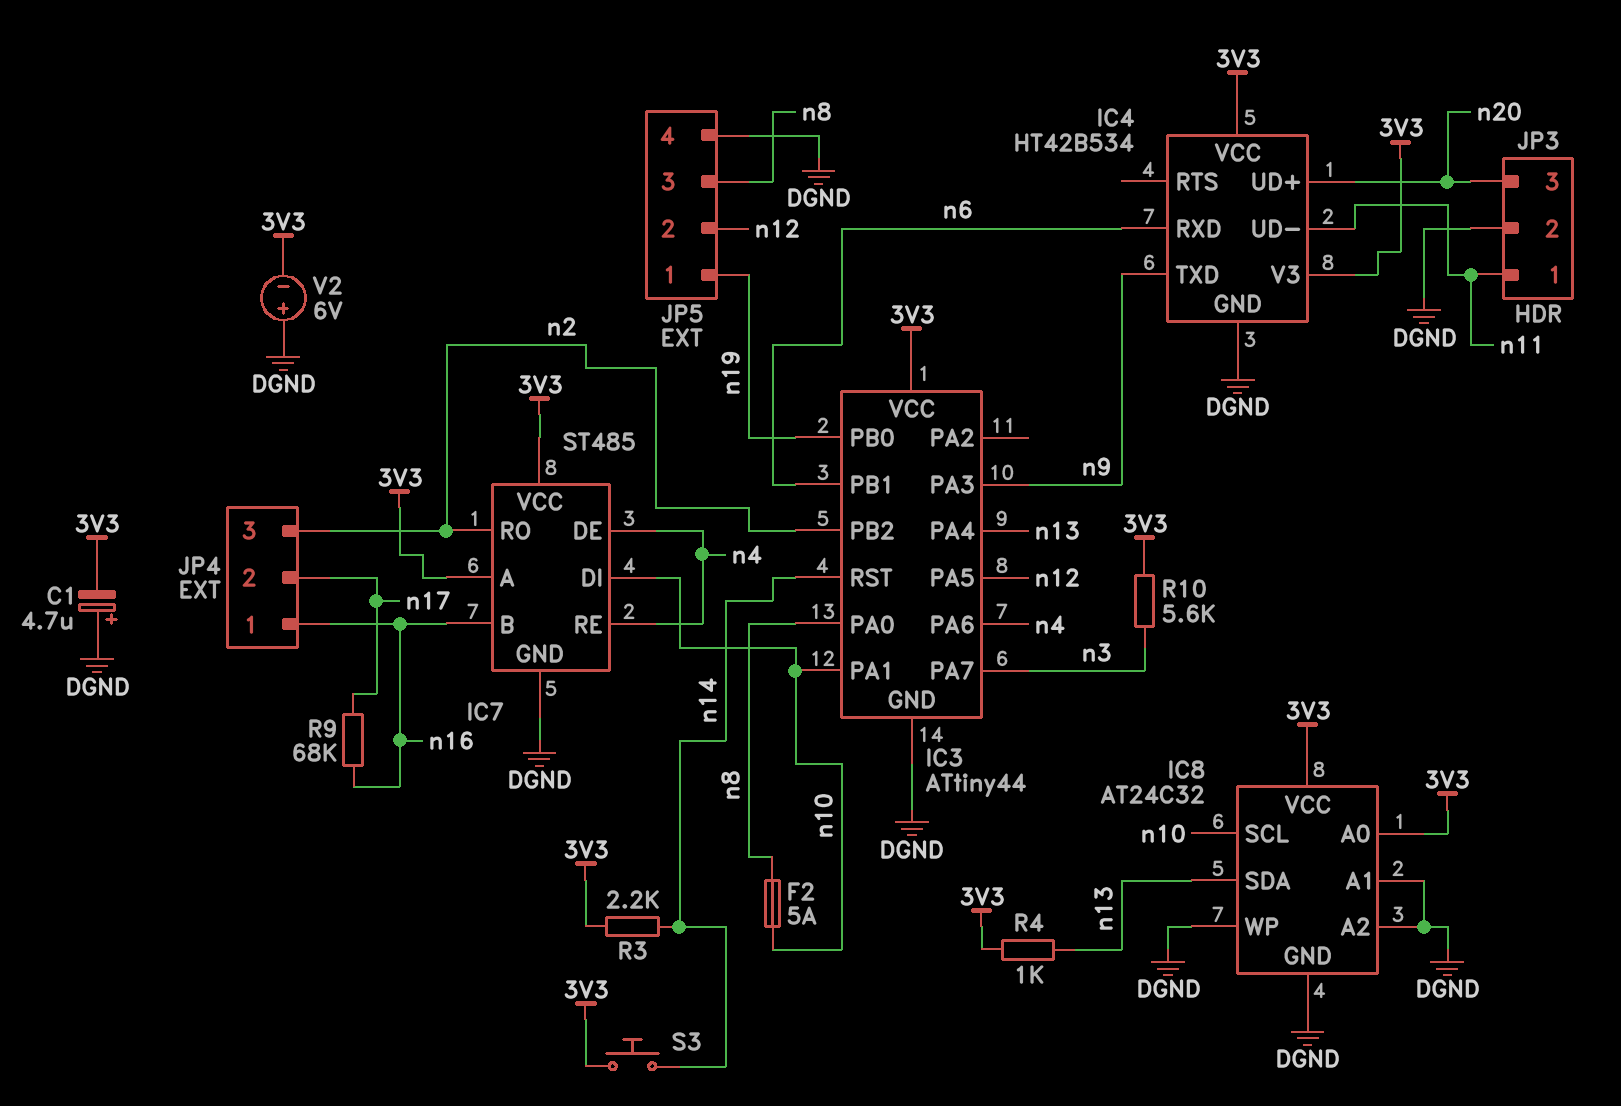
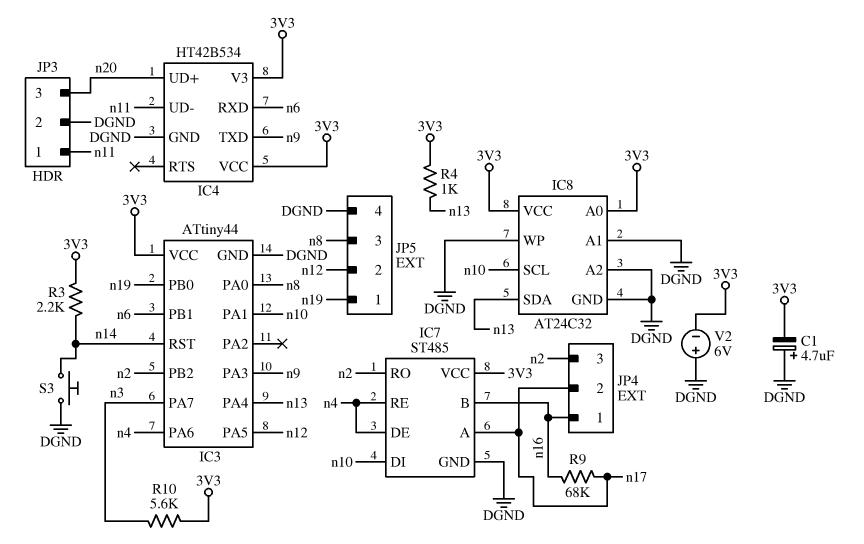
F2: 5A (n8, n10) -> none
IC7 pin A: 3V3 -> n17
S3: button (3V3, n14) -> button (DGND, n14)

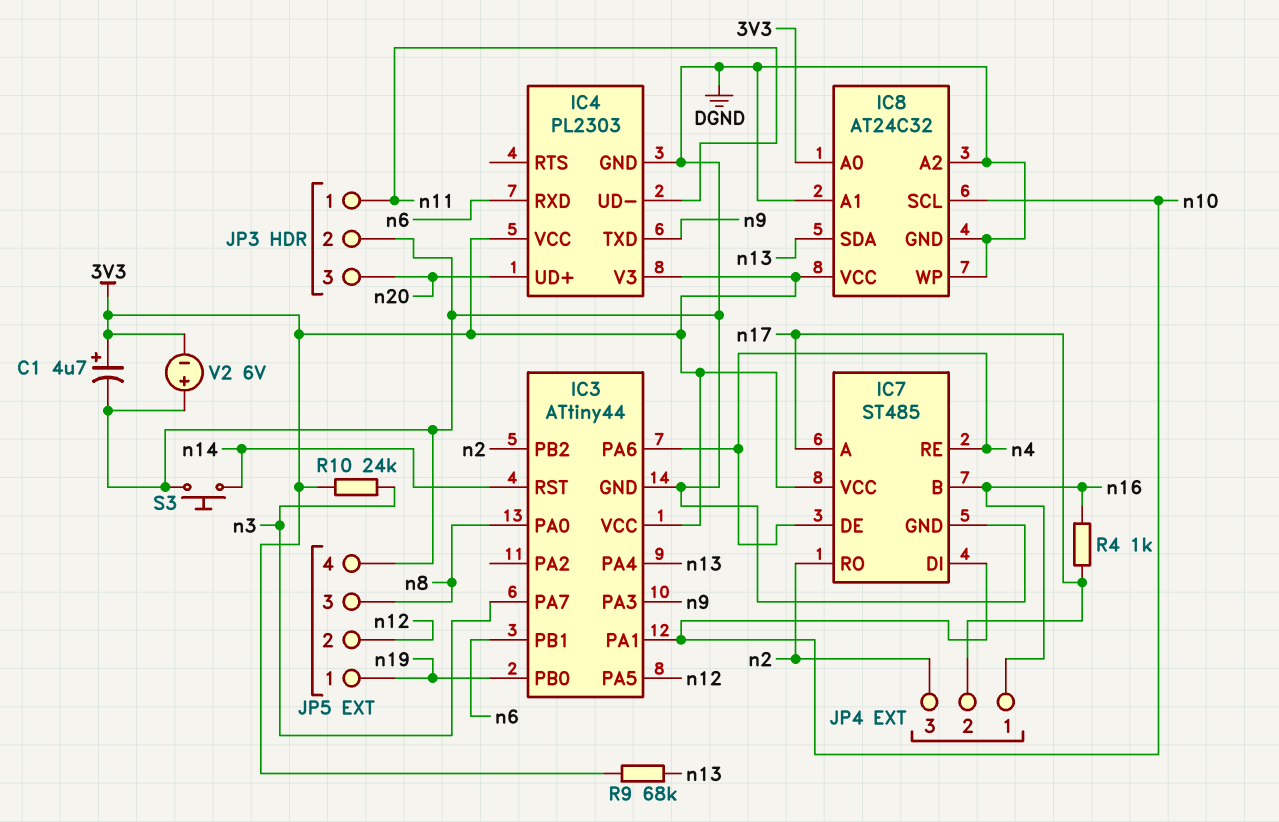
C1: 4.7uF (plus DGND, minus 3V3) -> 4.7uF (plus 3V3, minus DGND)
IC4: HT42B534 -> PL2303
R3: 2.2k (3V3, n14) -> none
R4: 1k (3V3, n13) -> 1k (n16, n17)
R9: 68k (n16, n17) -> 68k (3V3, n13)
R10: 5.6k (3V3, n3) -> 24k (3V3, n3)

